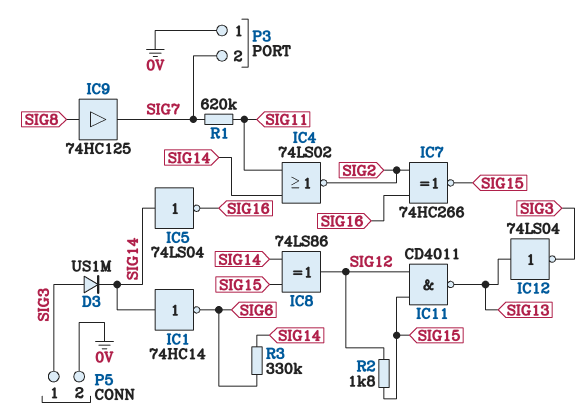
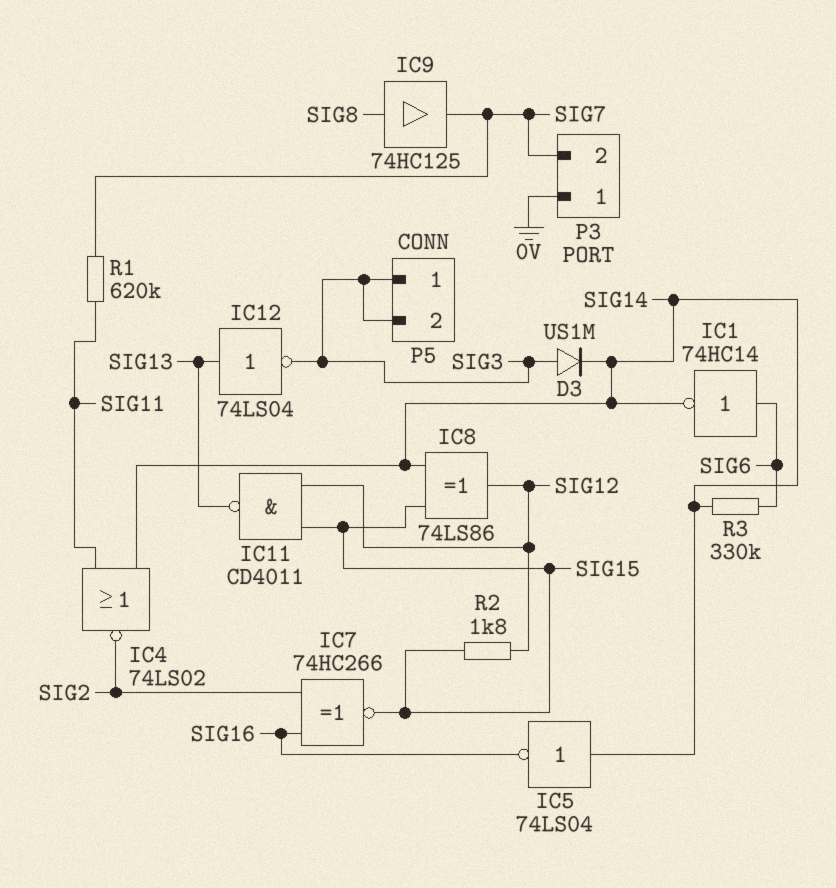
IC1: NOT 74HC14 (in SIG14, out SIG6) -> NOT 74HC14 (in SIG6, out SIG14)
P5 pin 2: 0V -> SIG3

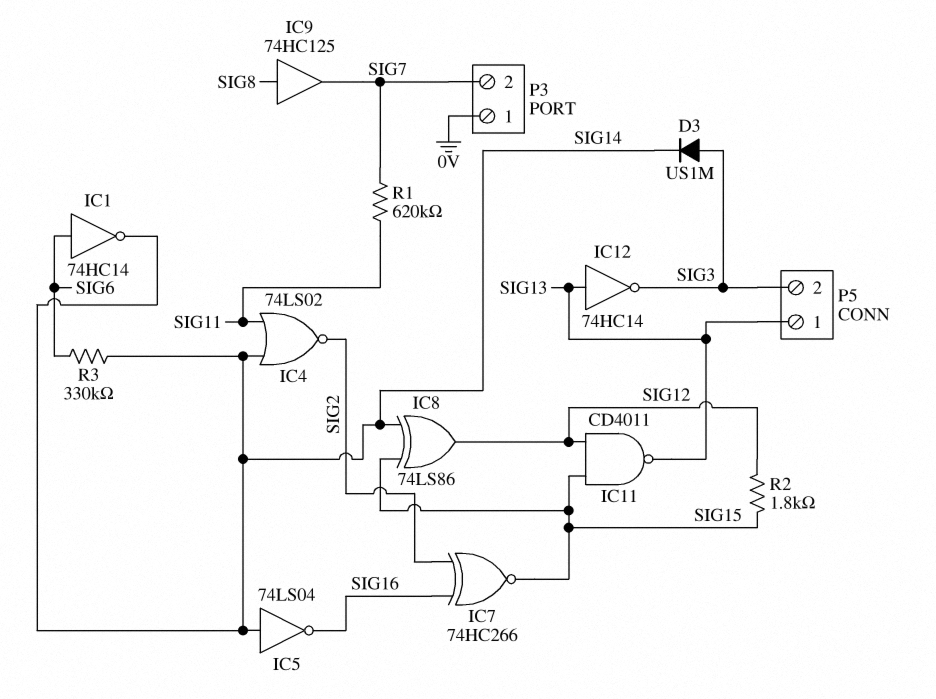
IC12: NOT 74LS04 (in SIG13, out SIG3) -> NOT 74HC14 (in SIG13, out SIG3)
P5 pin 1: SIG3 -> SIG13

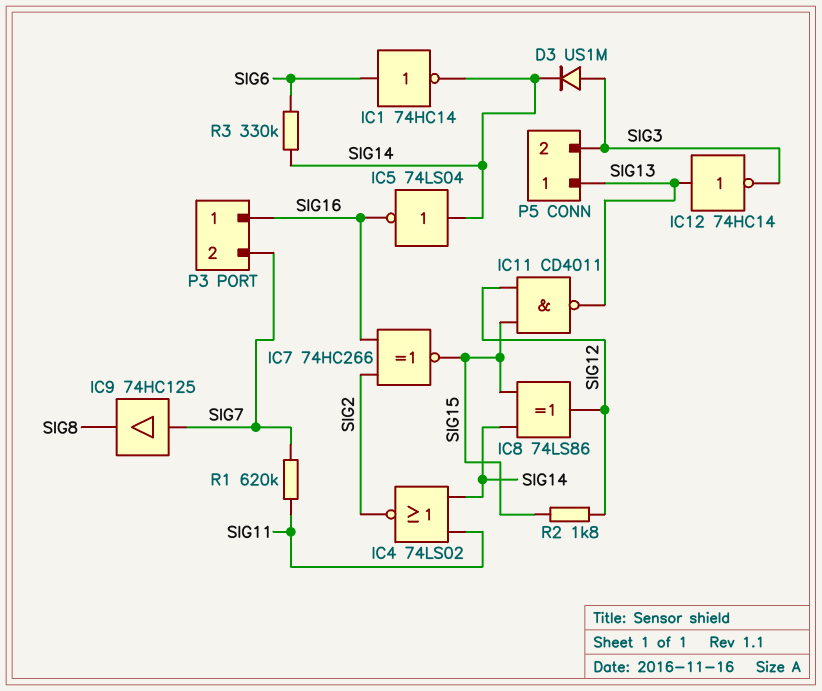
IC9: buffer 74HC125 (in SIG8, out SIG7) -> buffer 74HC125 (in SIG7, out SIG8)
P3 pin 1: 0V -> SIG16

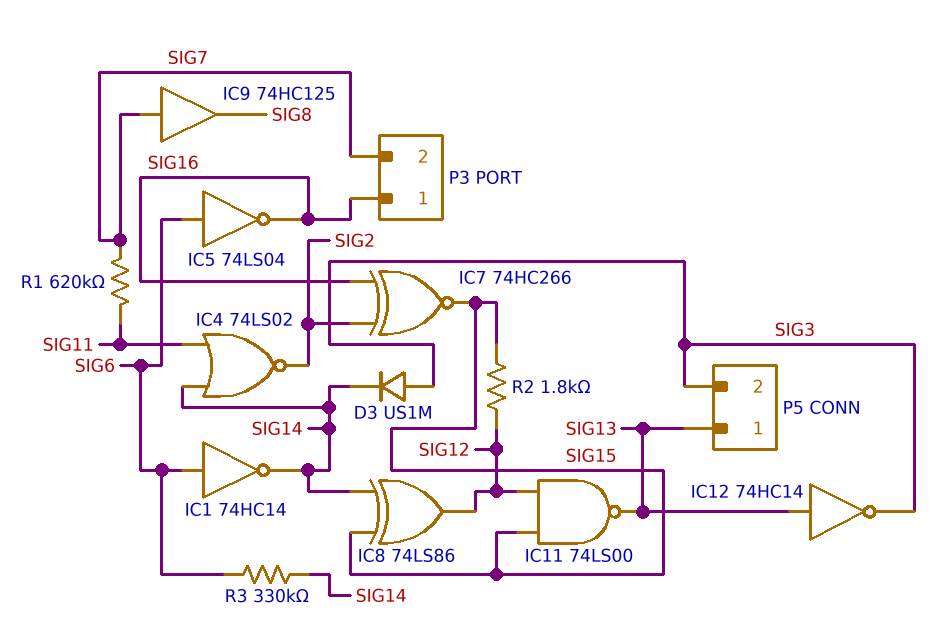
IC5: NOT 74LS04 (in SIG14, out SIG16) -> NOT 74LS04 (in SIG6, out SIG16)
IC11: NAND CD4011 (in SIG12, in SIG15, out SIG13) -> NAND 74LS00 (in SIG12, in SIG15, out SIG13)

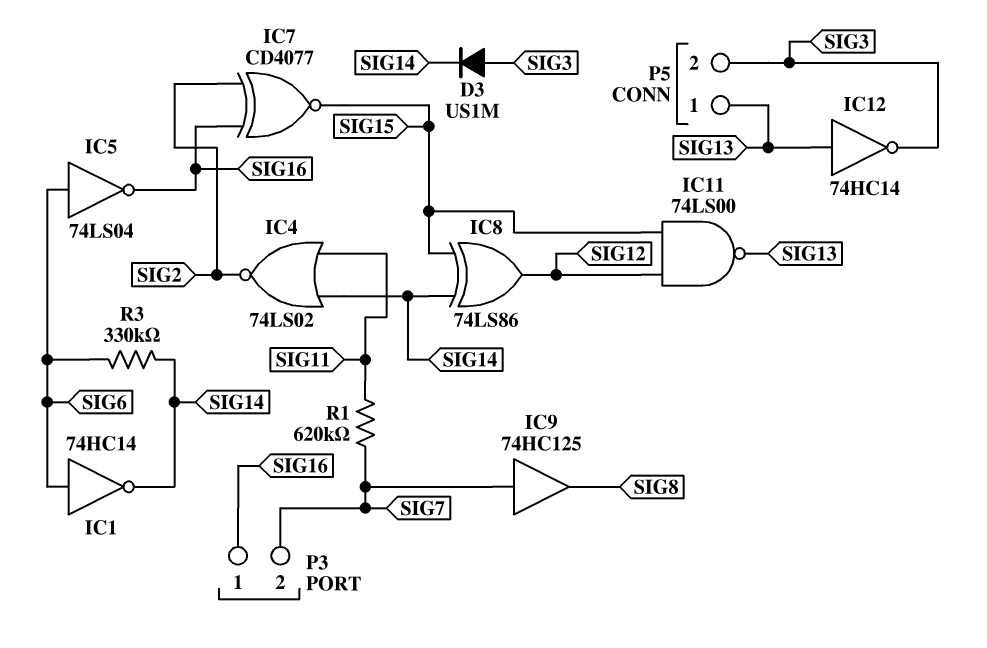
IC7: XNOR 74HC266 (in SIG2, in SIG16, out SIG15) -> XNOR CD4077 (in SIG2, in SIG16, out SIG15)
R2: 1.8k (SIG12, SIG15) -> none

